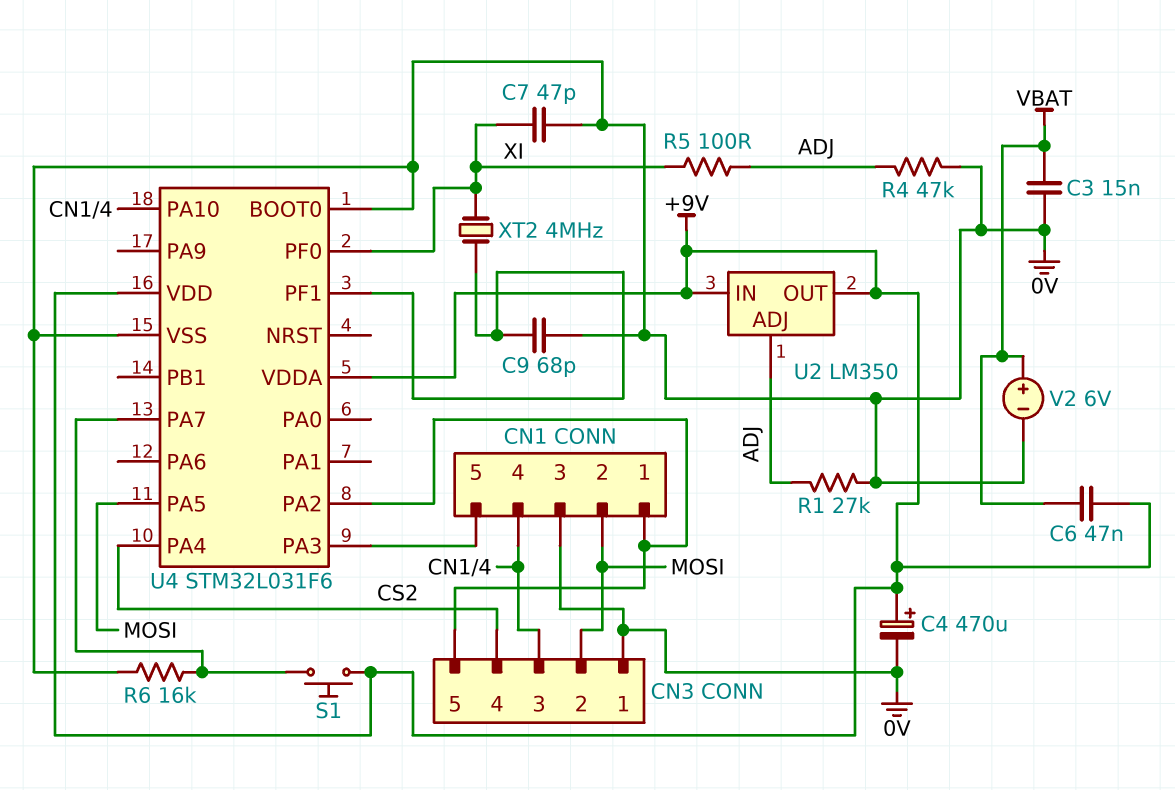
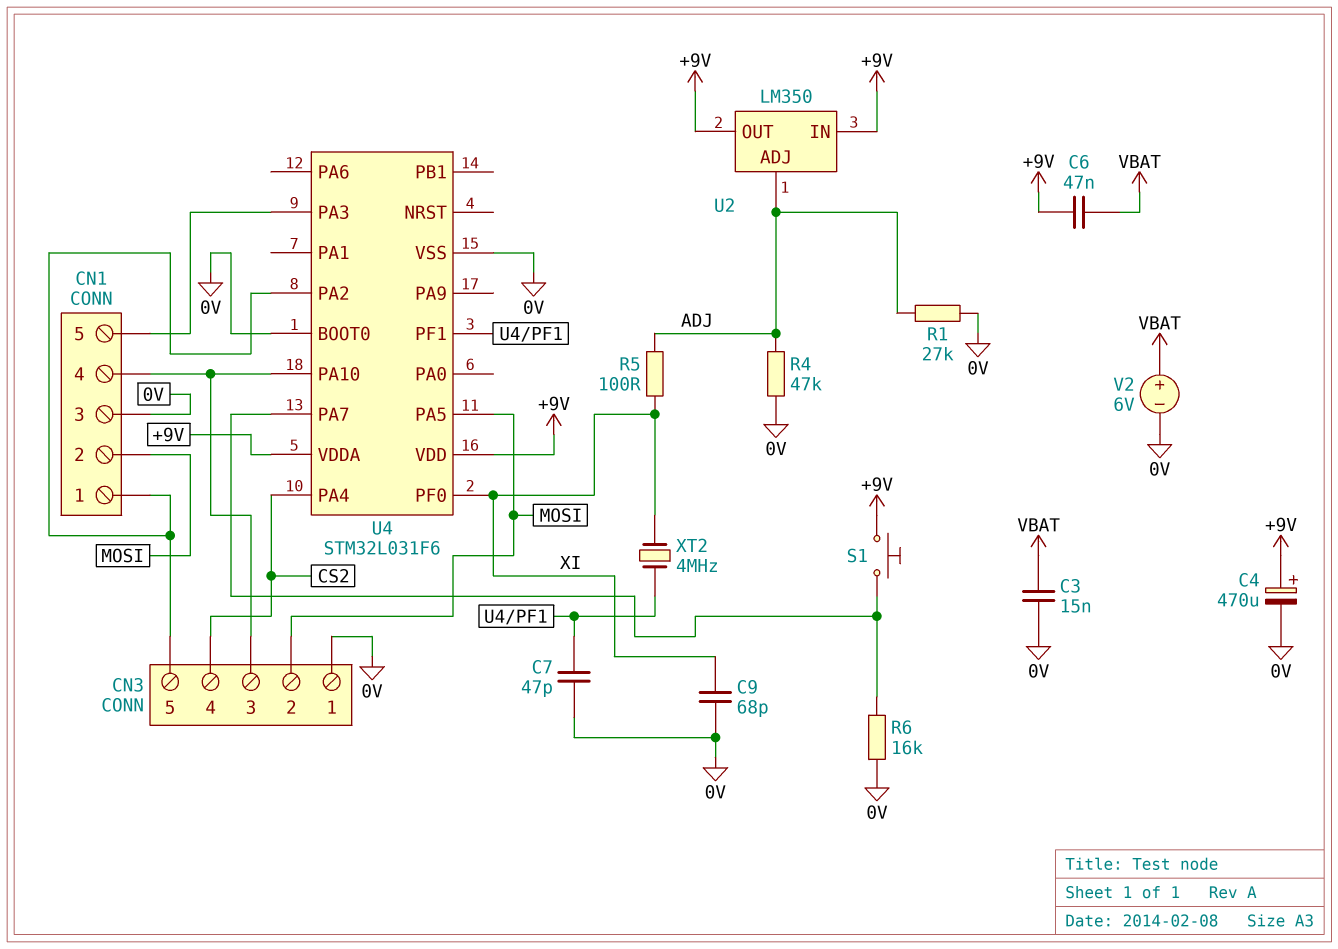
C7: 47pF (0V, XI) -> 47pF (0V, U4/PF1)
C9: 68pF (0V, U4/PF1) -> 68pF (0V, XI)

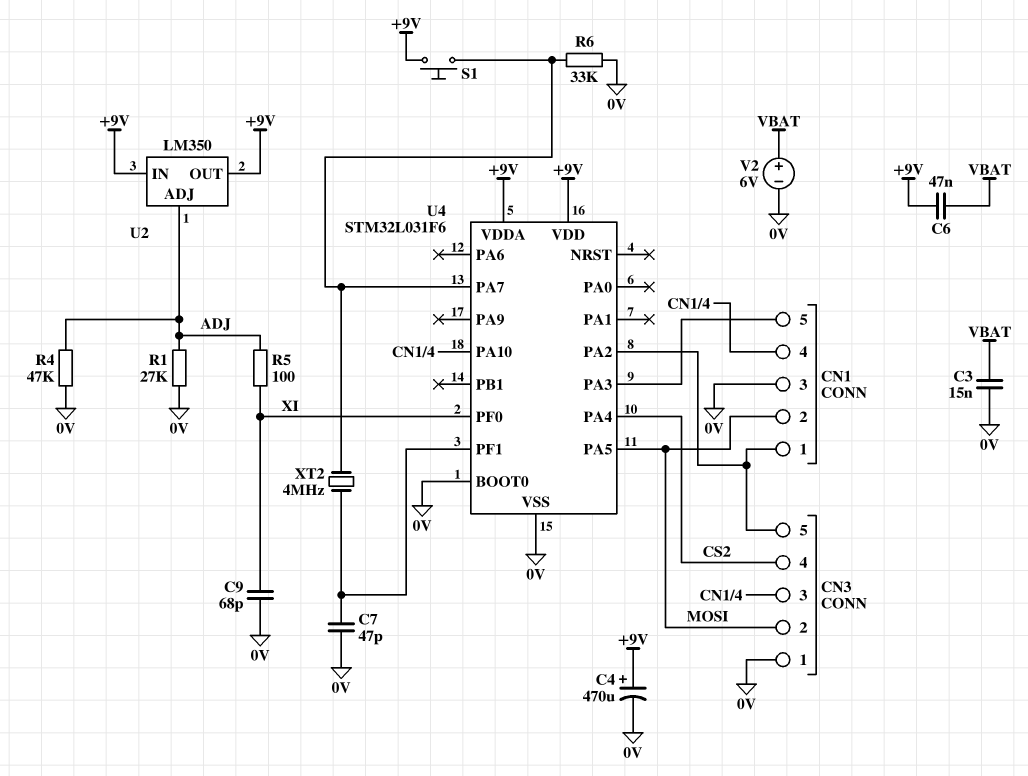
R6: 16k (0V, U4/PA7) -> 33k (0V, U4/PA7)
XT2: 4MHz (U4/PF1, XI) -> 4MHz (U4/PA7, U4/PF1)

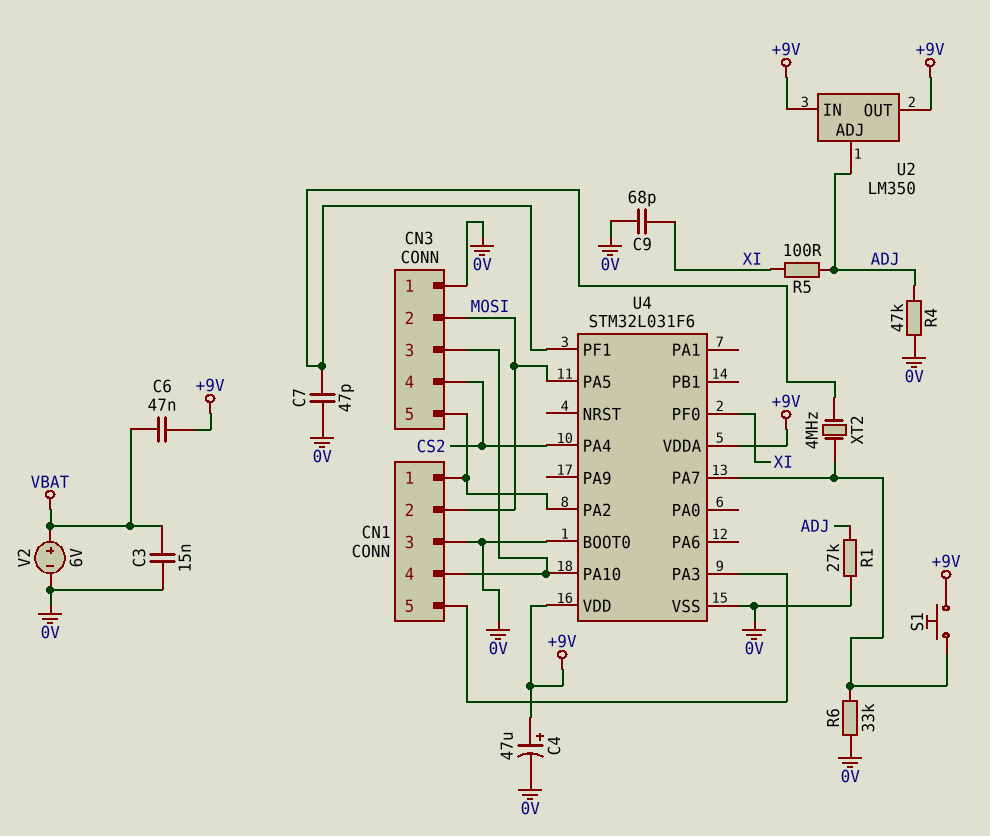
C4: 470uF (plus +9V, minus 0V) -> 47uF (plus +9V, minus 0V)

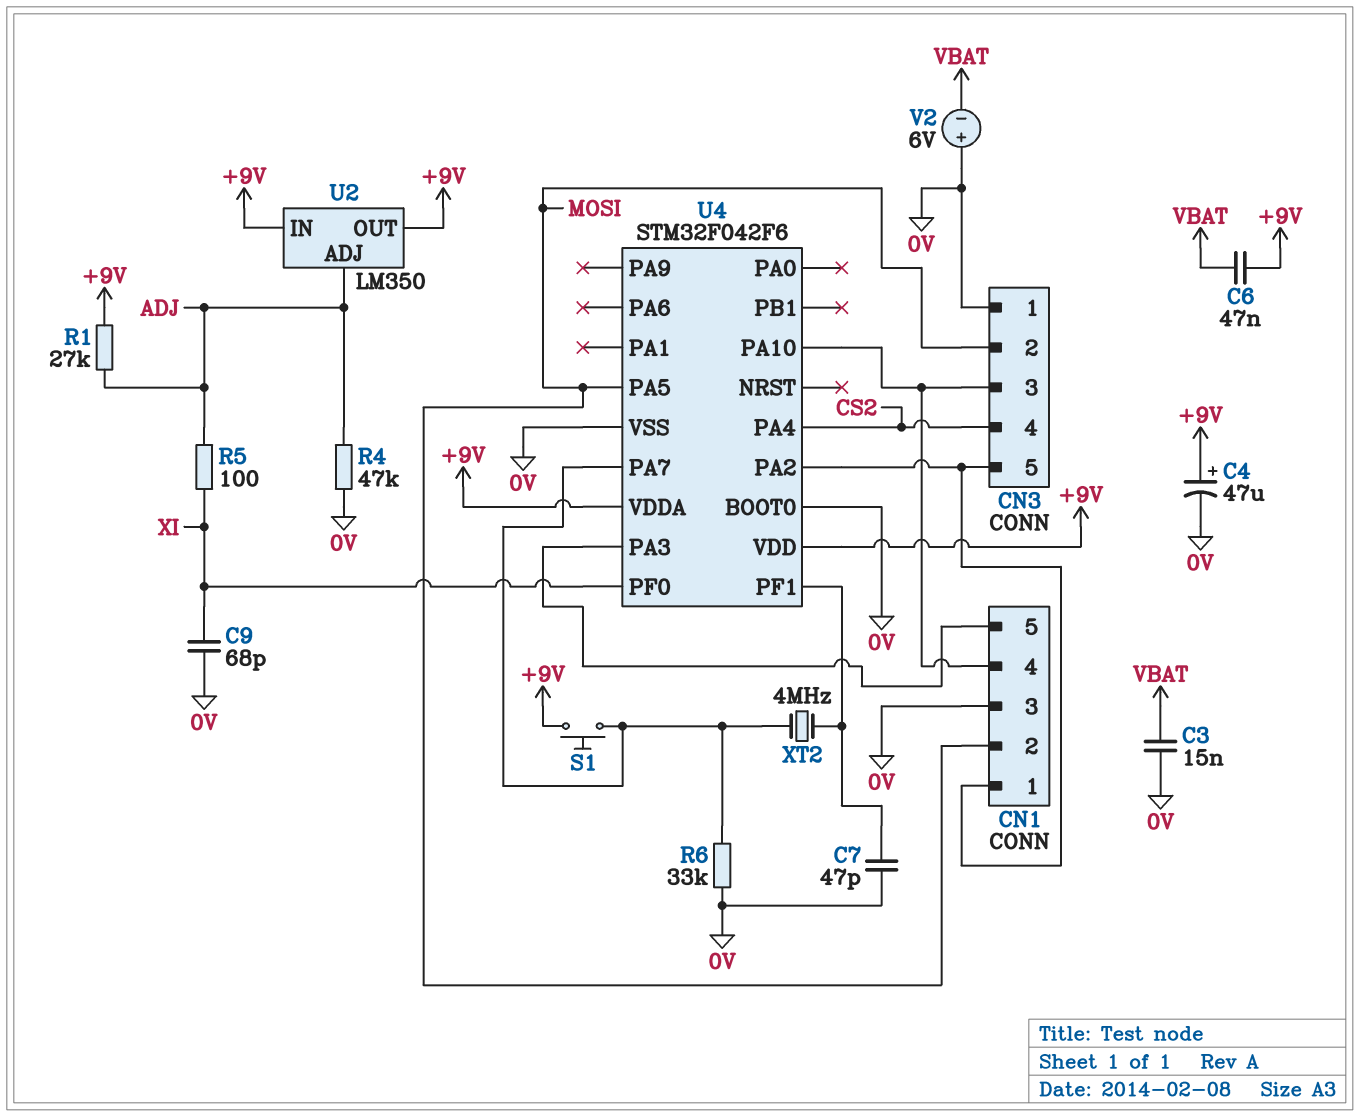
R1: 27k (0V, ADJ) -> 27k (+9V, ADJ)
U4: STM32L031F6 -> STM32F042F6
V2: 6V (plus VBAT, minus 0V) -> 6V (plus 0V, minus VBAT)

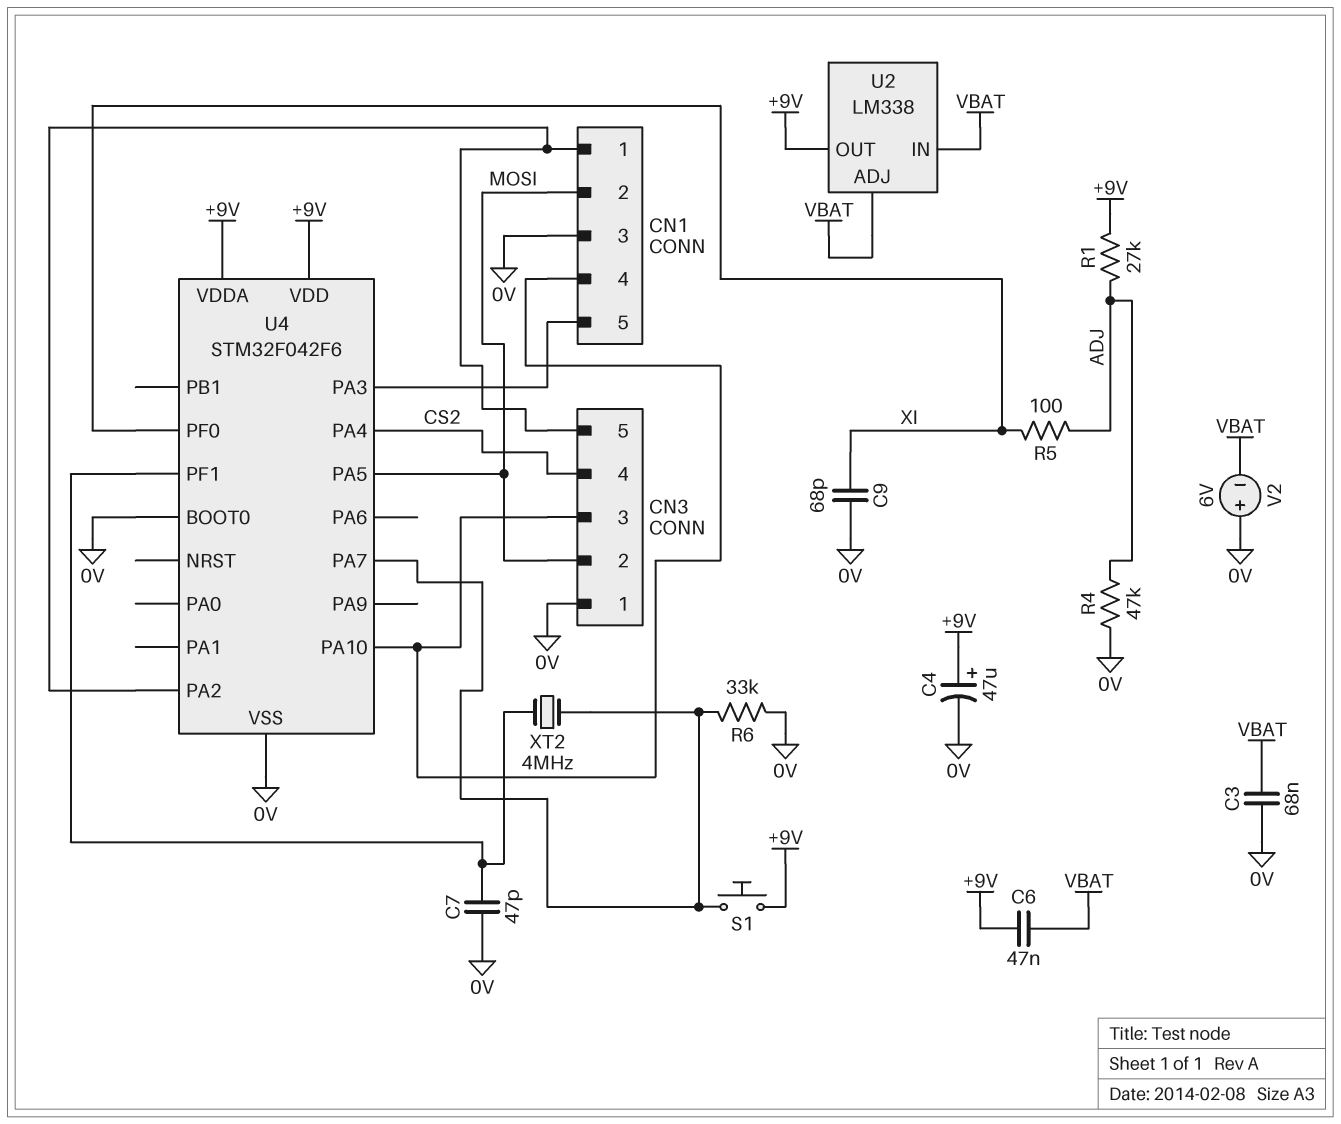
C3: 15nF (0V, VBAT) -> 68nF (0V, VBAT)
U2: LM350 -> LM338
U2 pin ADJ: ADJ -> VBAT
U2 pin IN: +9V -> VBAT

